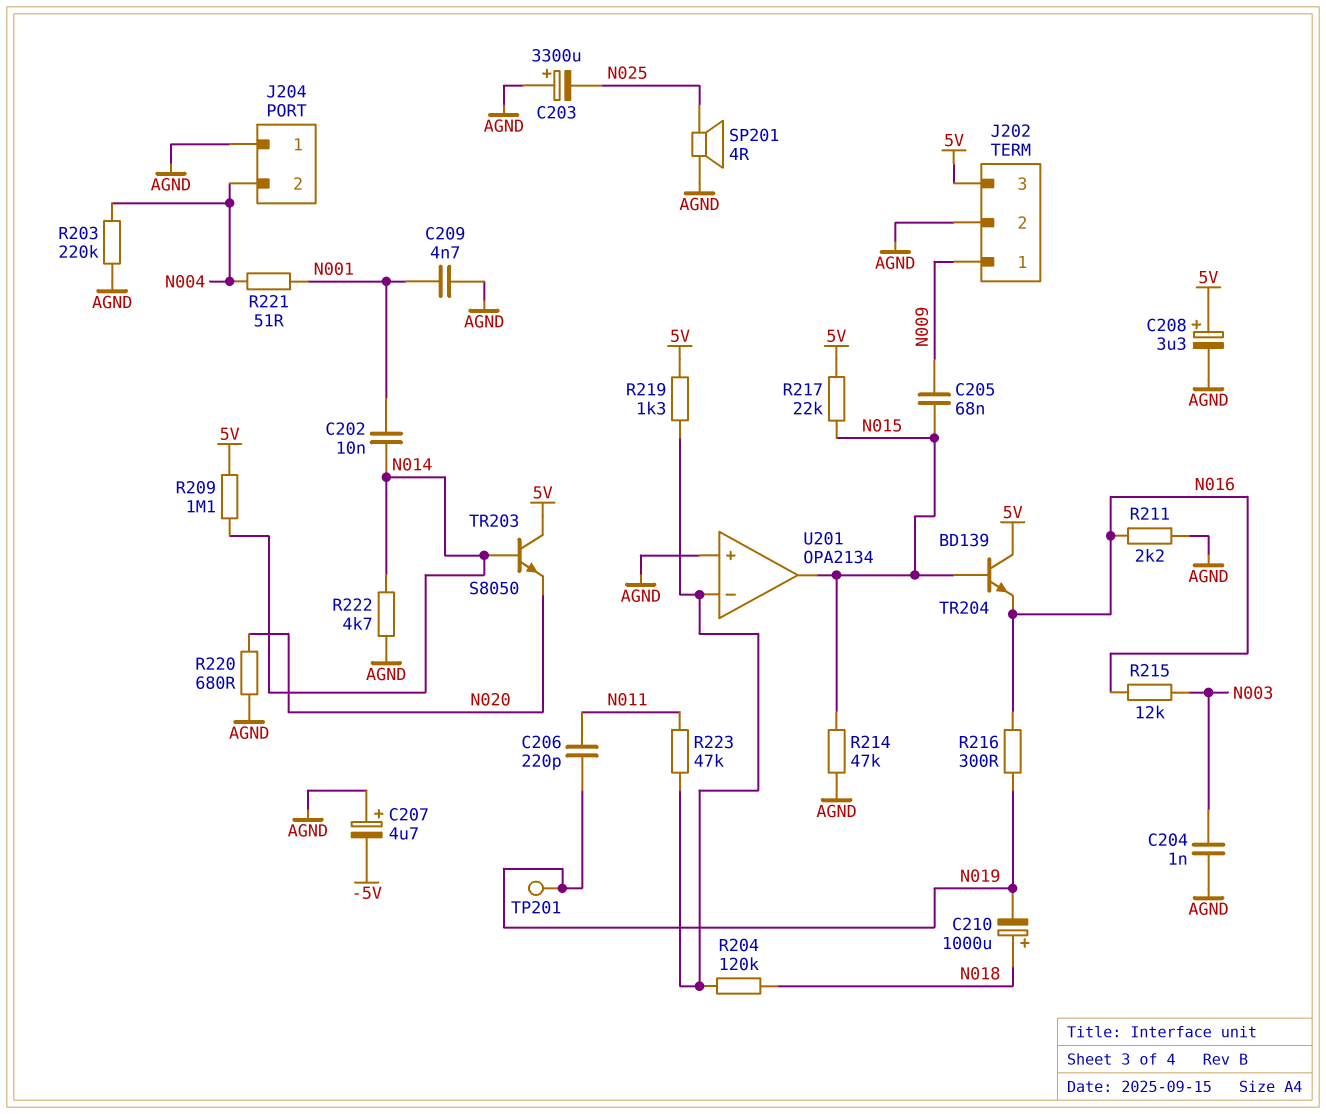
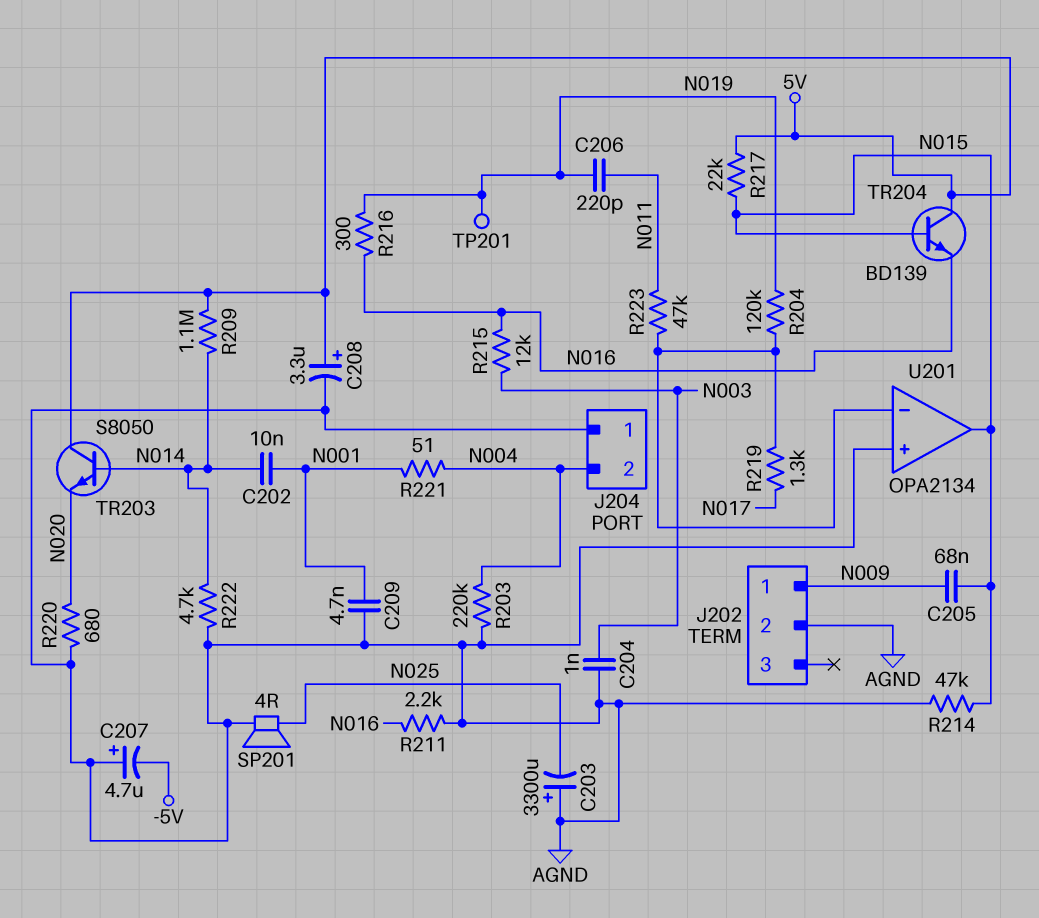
C210: 1000uF (plus N018, minus N019) -> none
J202 pin 3: 5V -> none
R204: 120k (N018, U201/in-) -> 120k (N019, U201/in-)
R219: 1.3k (5V, U201/in-) -> 1.3k (N017, U201/in-)

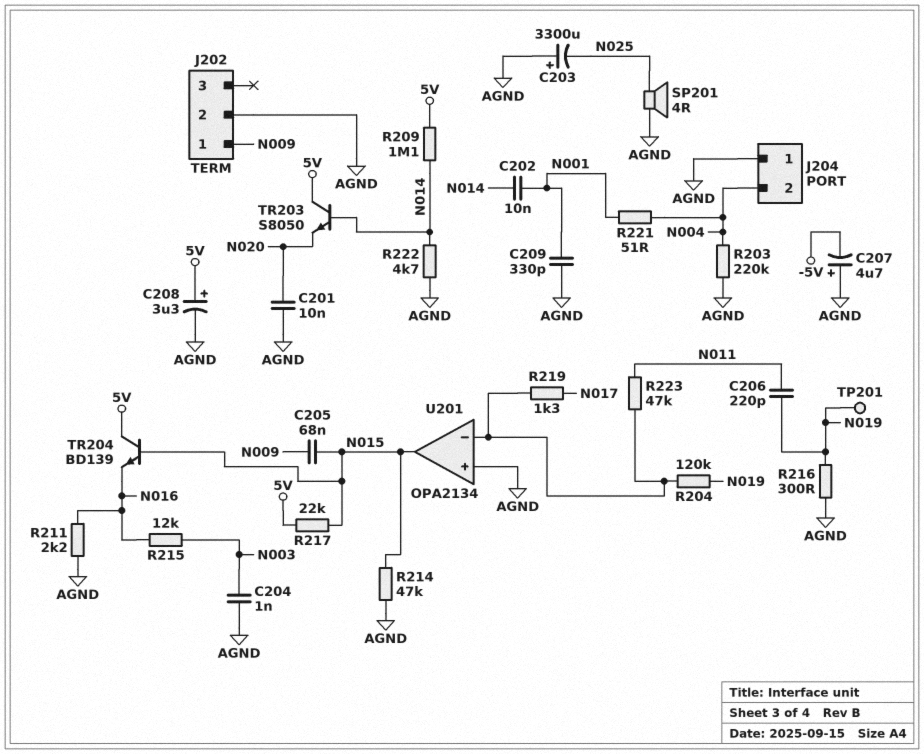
C201: none -> 10nF (AGND, N020)
C209: 4.7nF (AGND, N001) -> 330pF (AGND, N001)
R216: 300 (N016, N019) -> 300 (AGND, N019)
R220: 680 (AGND, N020) -> none

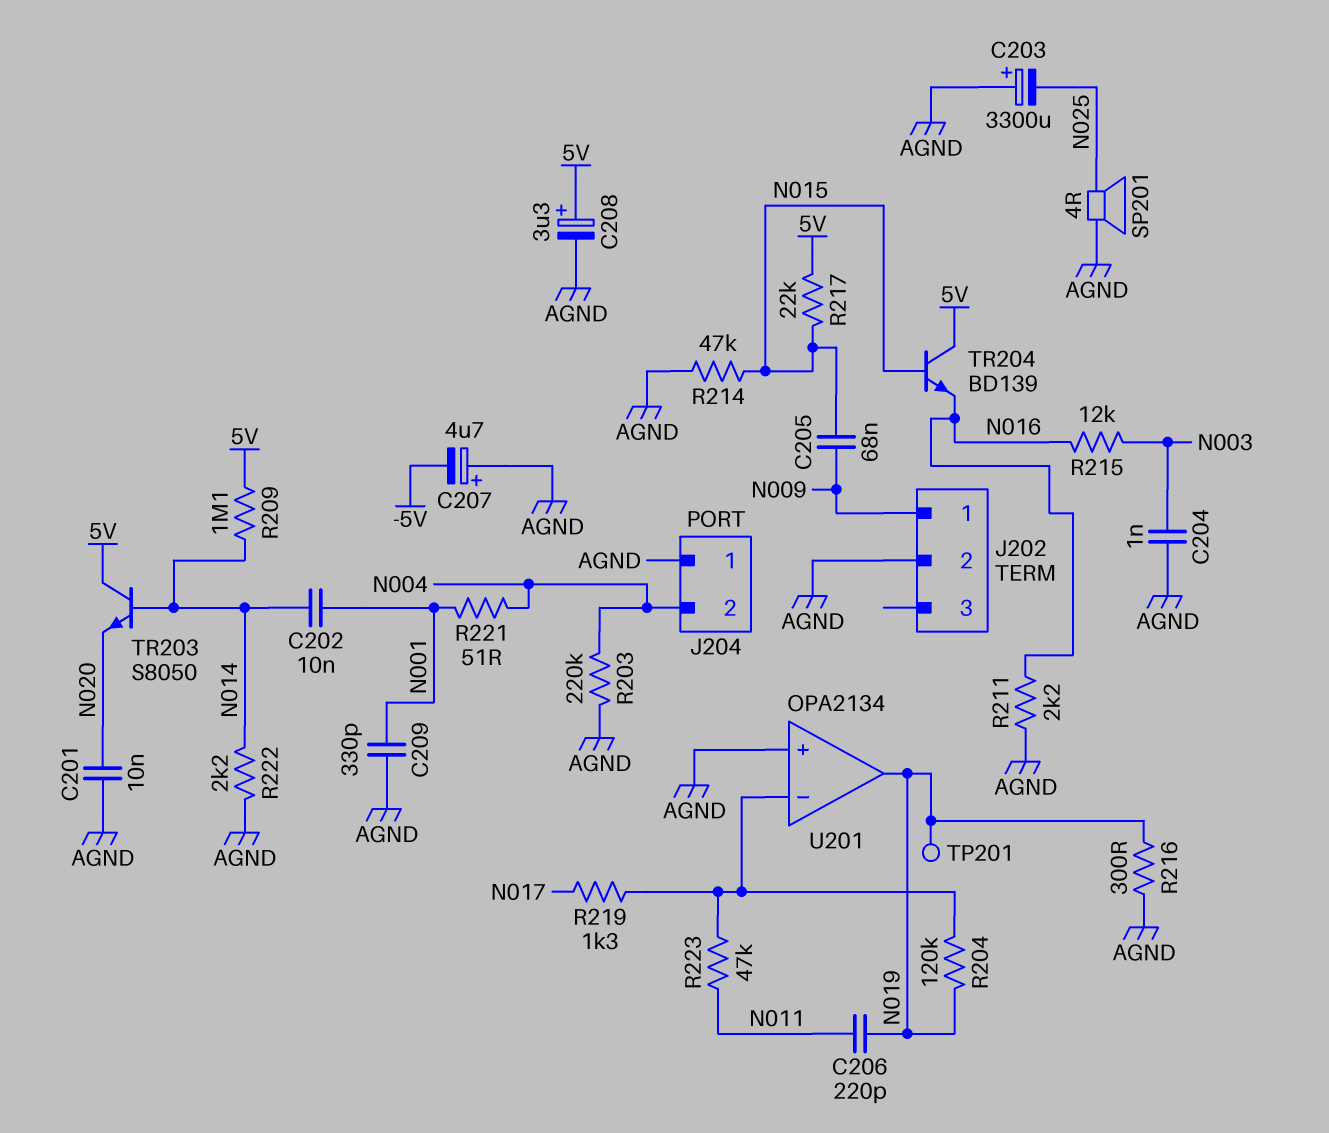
R222: 4.7k (AGND, N014) -> 2.2k (AGND, N014)
U201 pin out: N015 -> N019

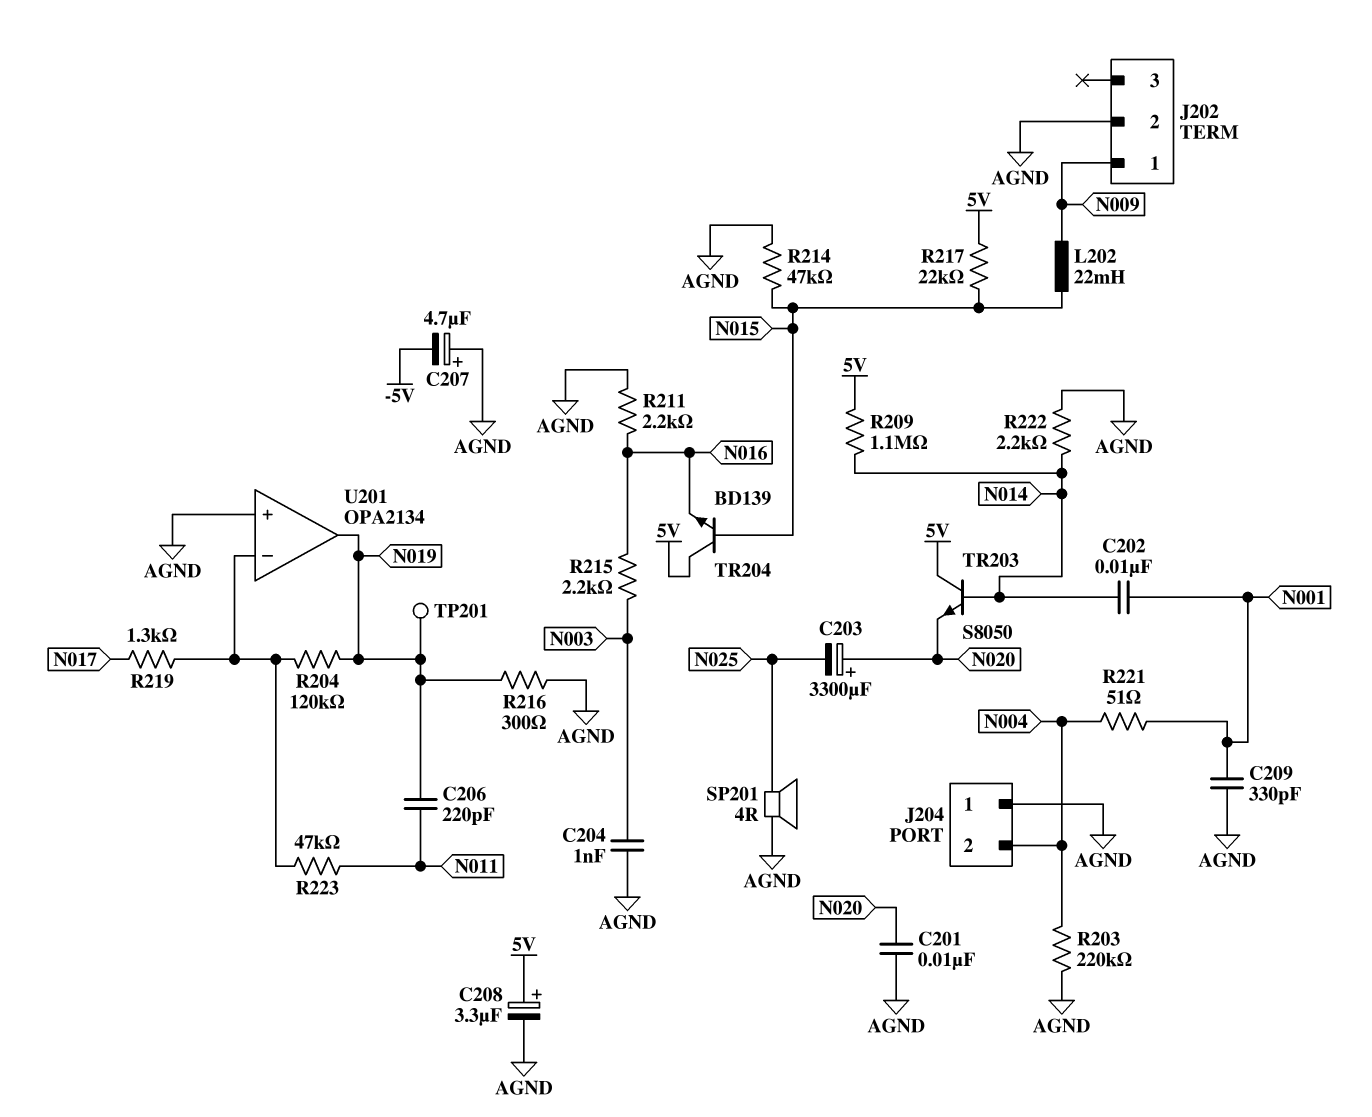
C203: 3300uF (plus AGND, minus N025) -> 3300uF (plus N020, minus N025)
C205: 68nF (N009, N015) -> none
L202: none -> 22mH (N009, N015)
R215: 12k (N003, N016) -> 2.2k (N003, N016)

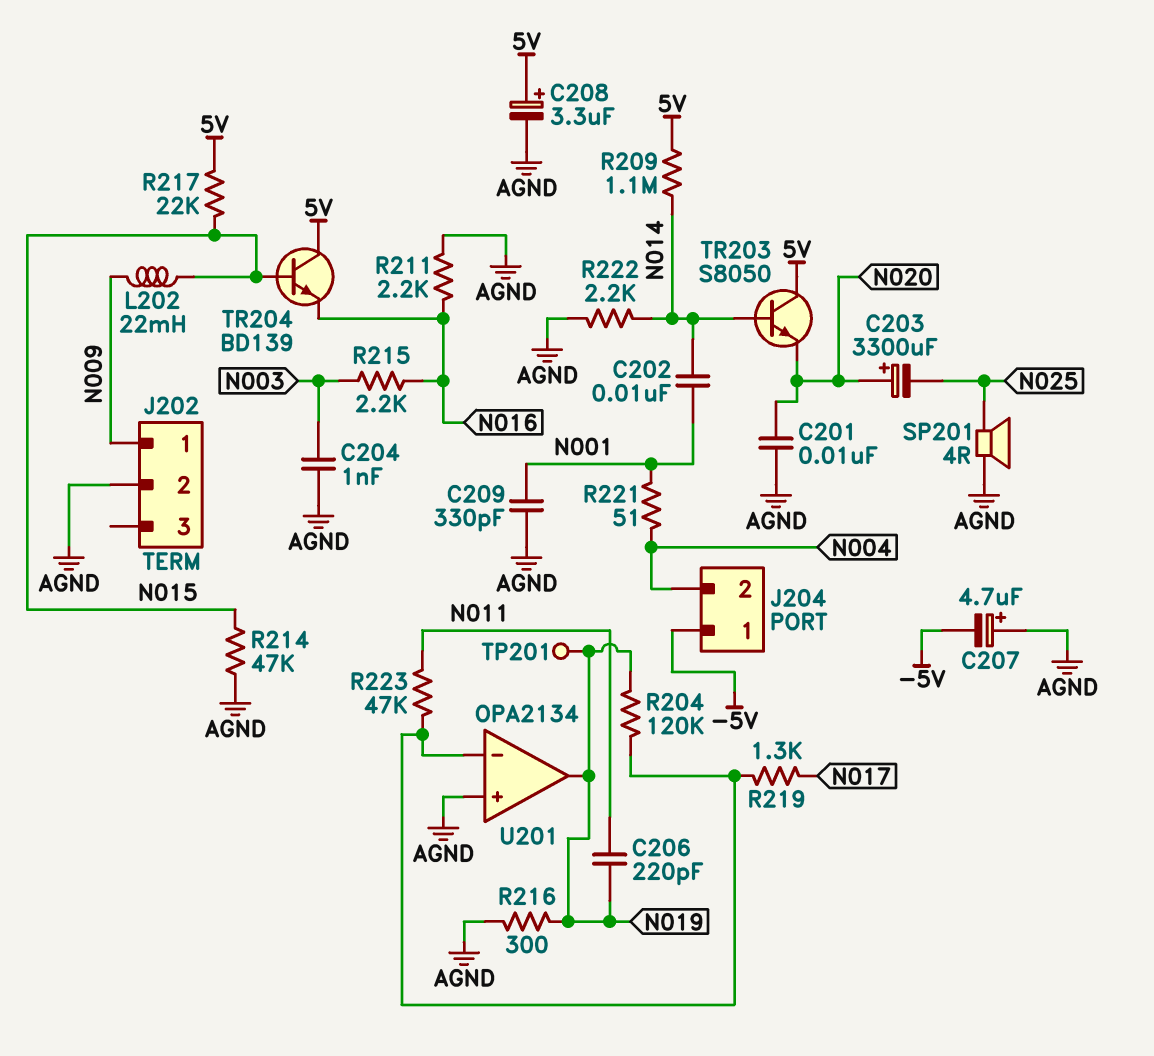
J204 pin 1: AGND -> -5V
R203: 220k (AGND, N004) -> none

